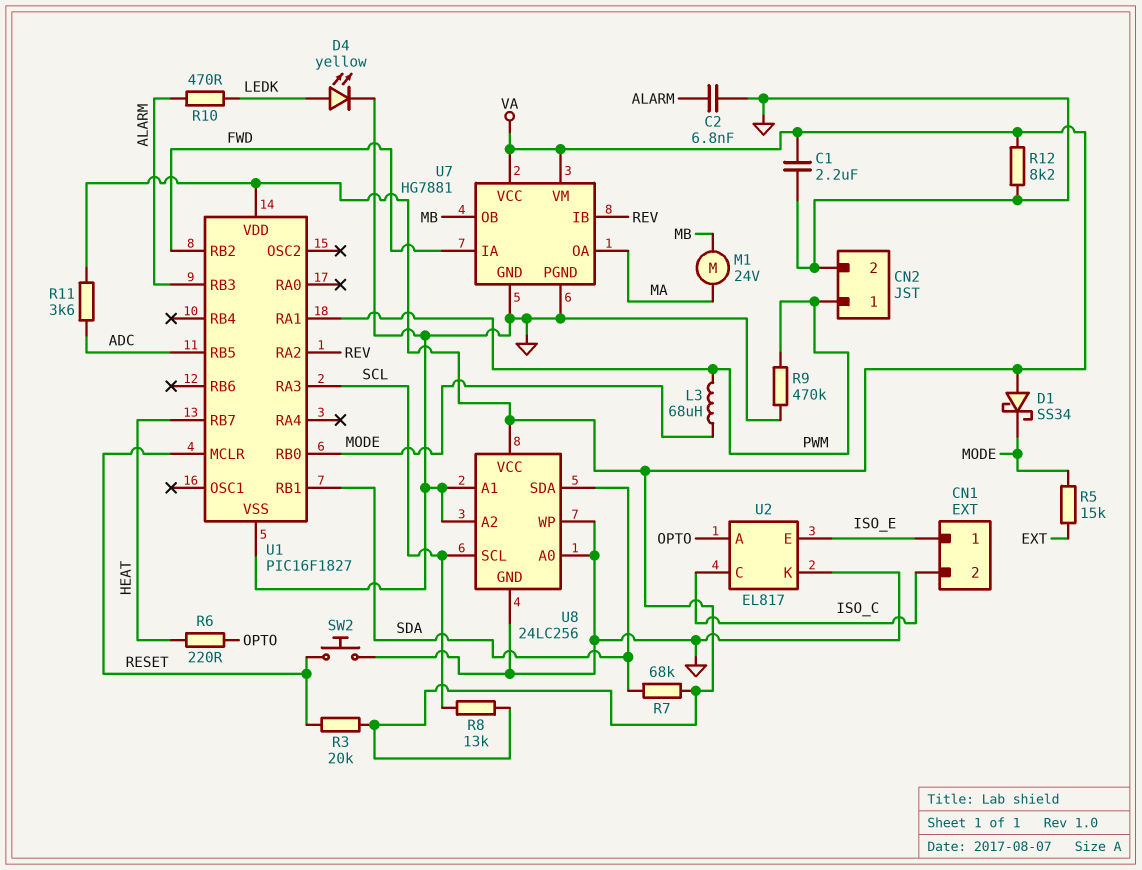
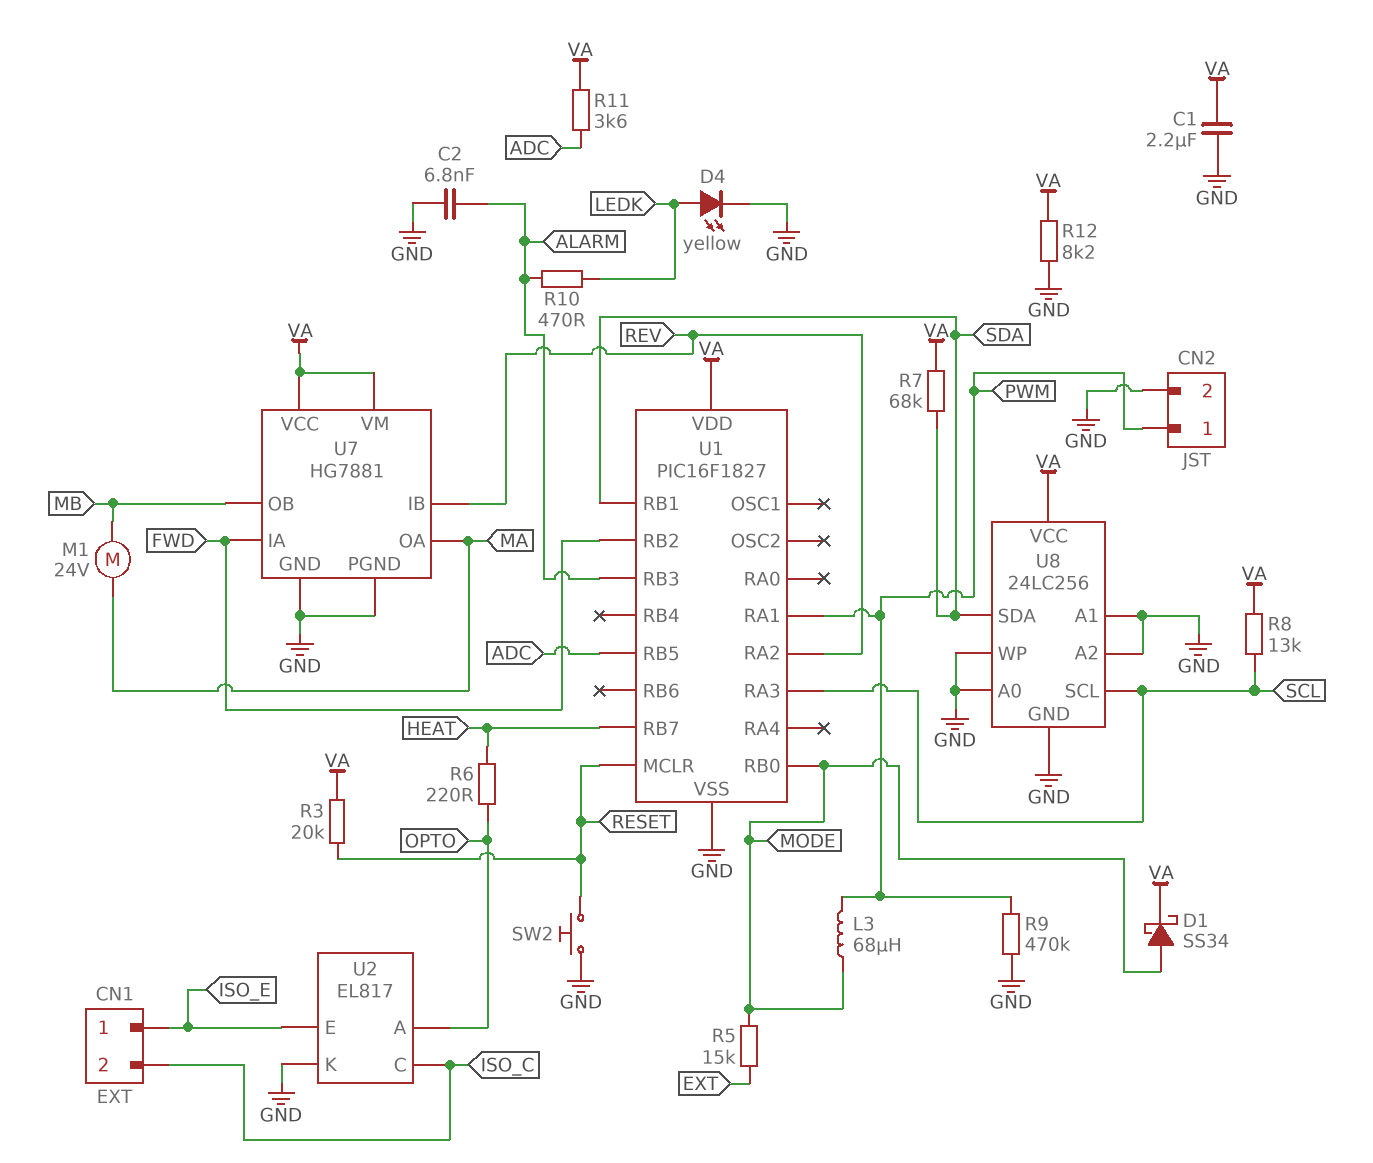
D1: schottky SS34 (A VA, K MODE) -> schottky SS34 (A MODE, K VA)

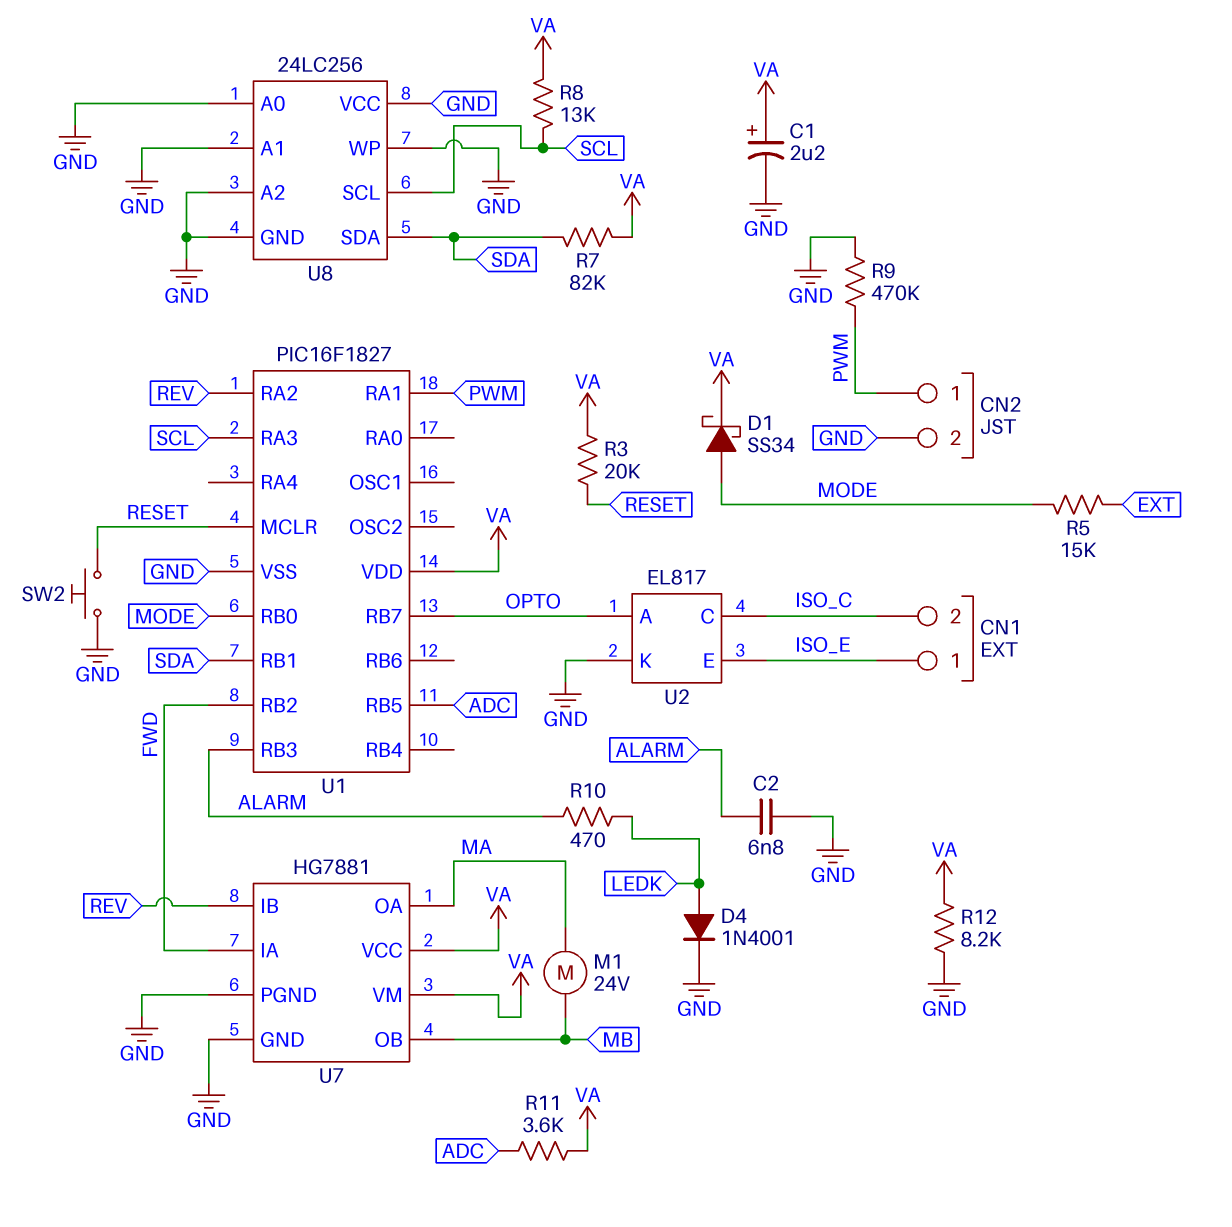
C1: 2.2uF (GND, VA) -> 2.2uF (plus VA, minus GND)
D4: LED yellow (A LEDK, K GND) -> diode 1N4001 (A LEDK, K GND)
L3: 68uH (MODE, PWM) -> none
R6: 220 (HEAT, OPTO) -> none
R7: 68k (SDA, VA) -> 82k (SDA, VA)
U1 pin RB7: HEAT -> OPTO
U8 pin VCC: VA -> GND

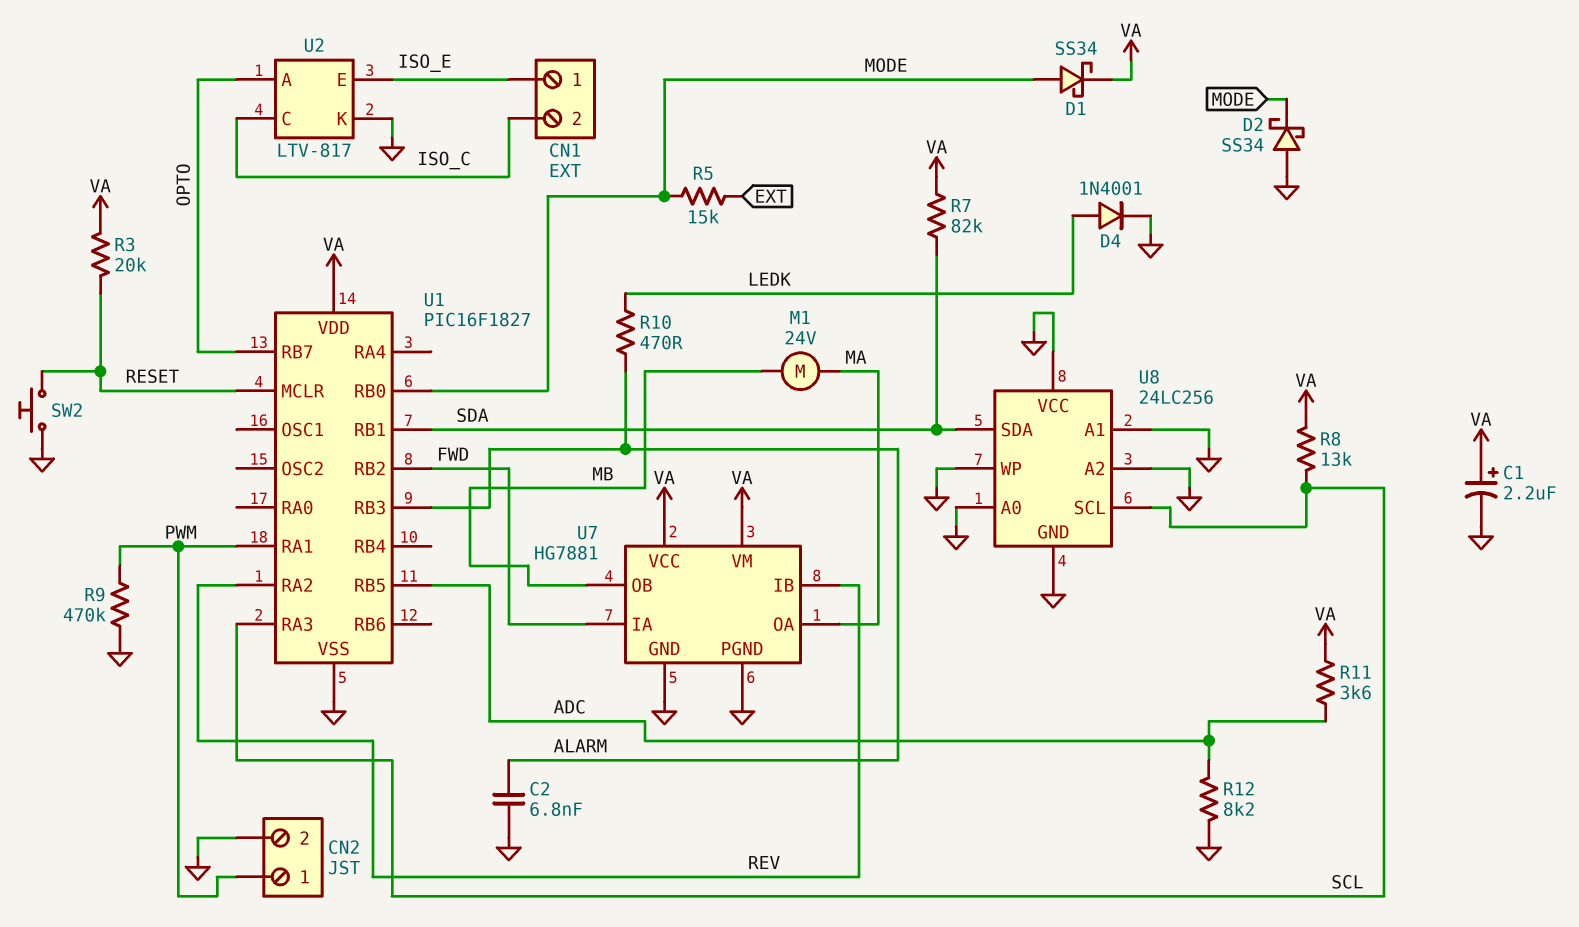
D2: none -> schottky SS34 (A GND, K MODE)
R12: 8.2k (GND, VA) -> 8.2k (ADC, GND)
U2: EL817 -> LTV-817

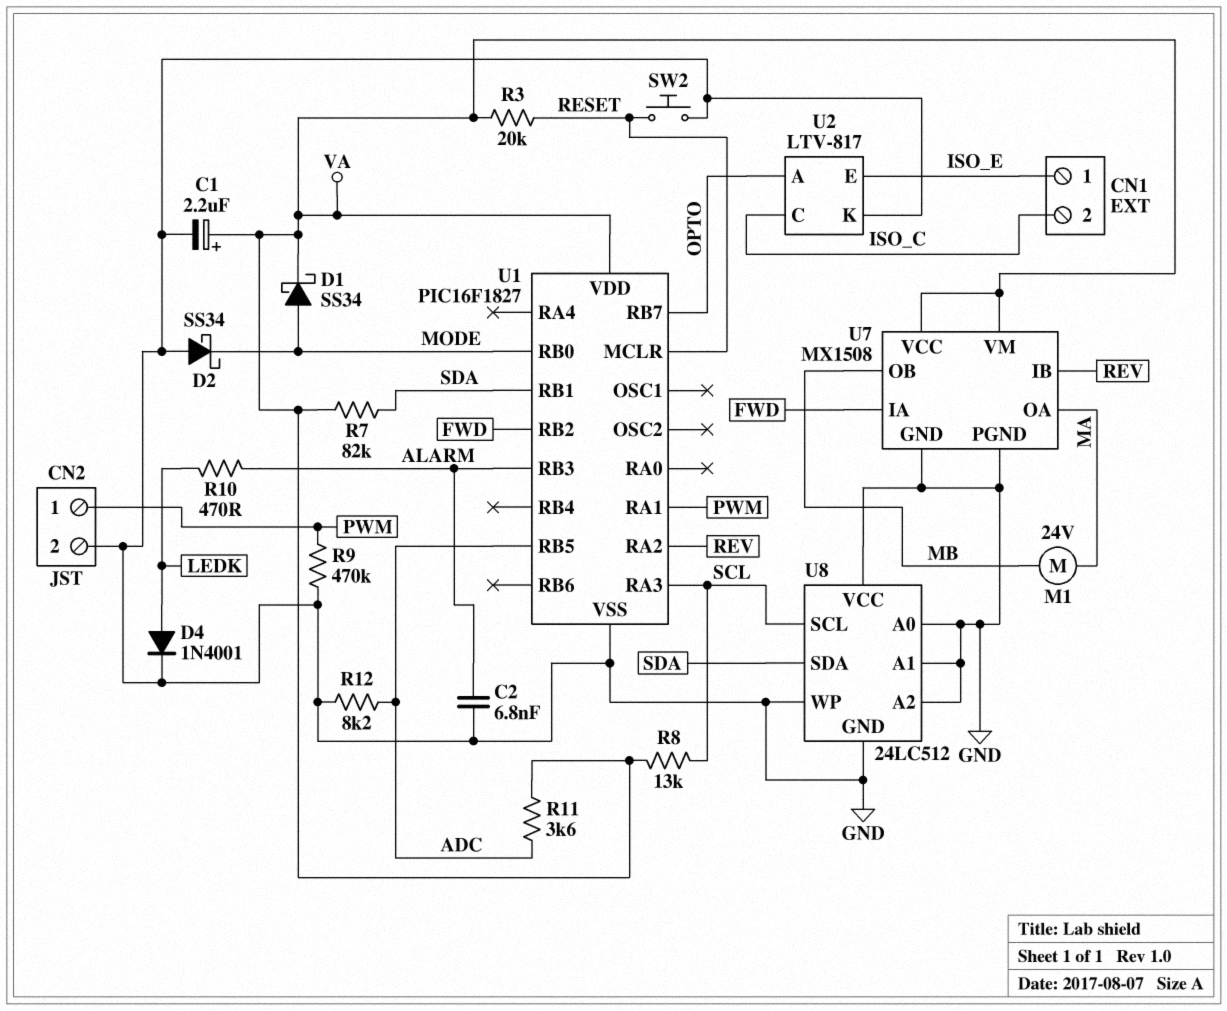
R5: 15k (EXT, MODE) -> none
U7: HG7881 -> MX1508
U8: 24LC256 -> 24LC512

